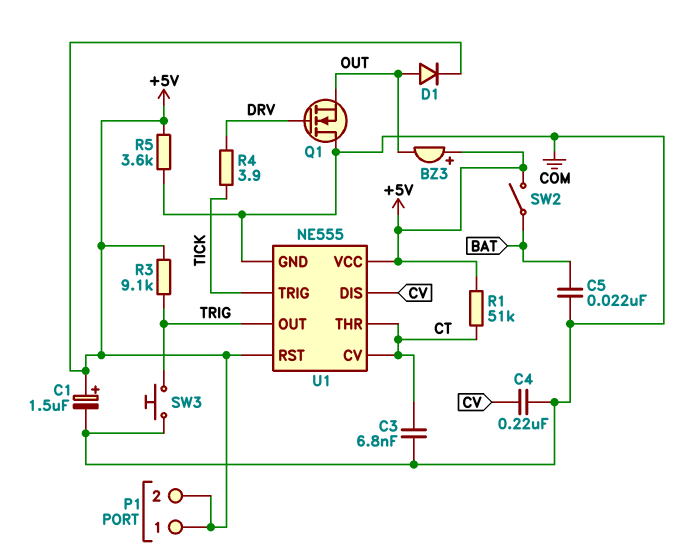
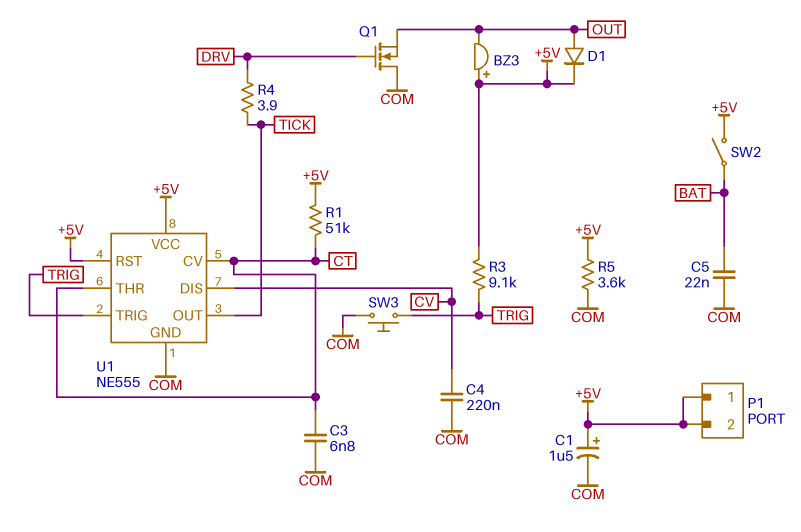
U1 pin OUT: TRIG -> TICK
U1 pin TRIG: TICK -> TRIG

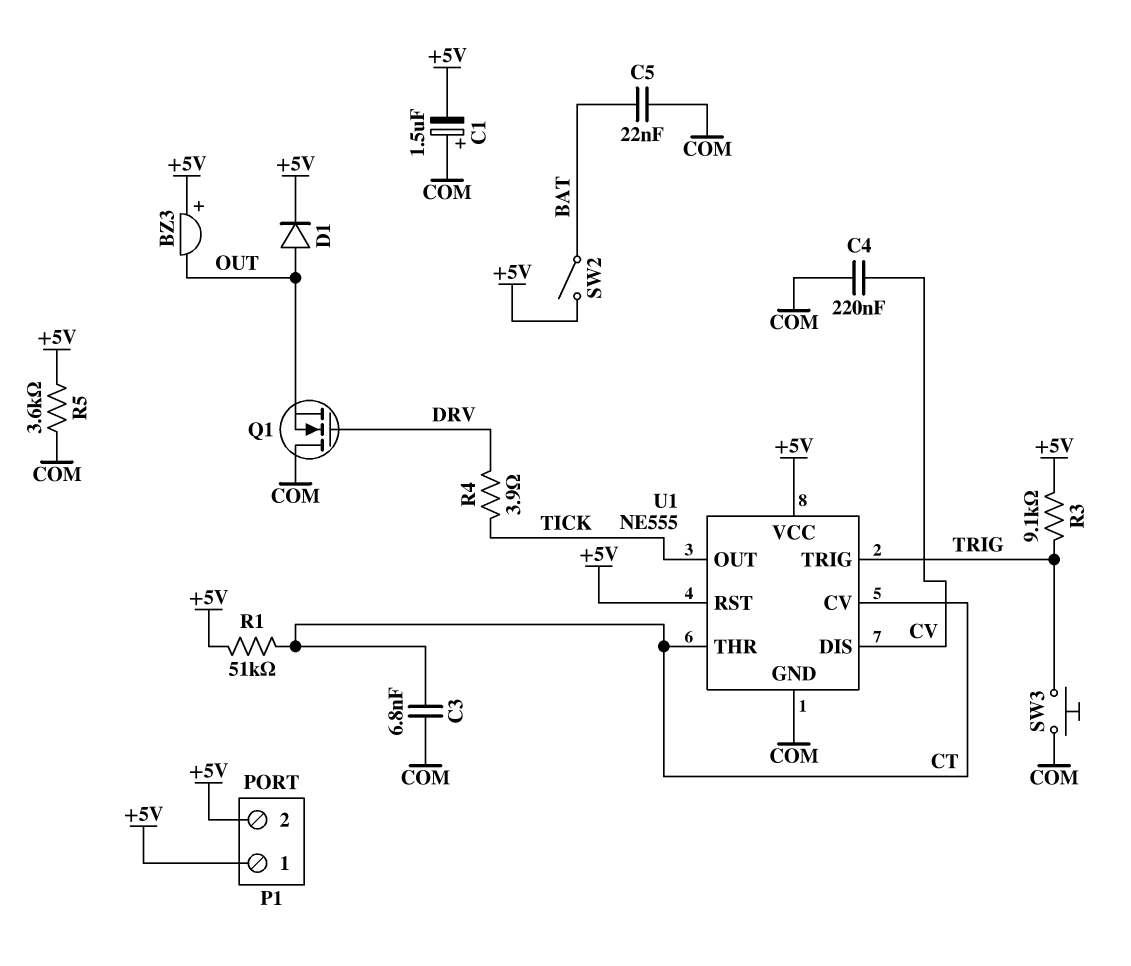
C1: 1.5uF (plus +5V, minus COM) -> 1.5uF (plus COM, minus +5V)

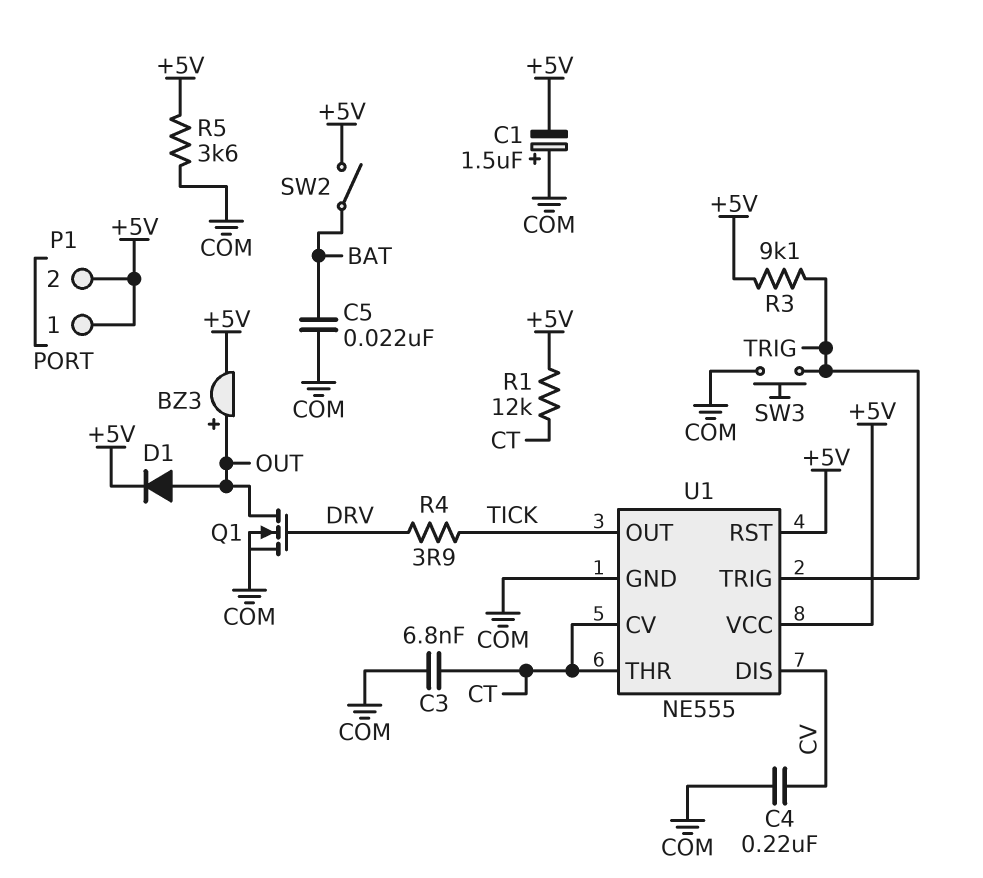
BZ3: buzzer (plus +5V, minus OUT) -> buzzer (plus OUT, minus +5V)
Q1: NMOS (G DRV, D COM, S OUT) -> NMOS (G DRV, D OUT, S COM)
R1: 51k (+5V, CT) -> 12k (+5V, CT)

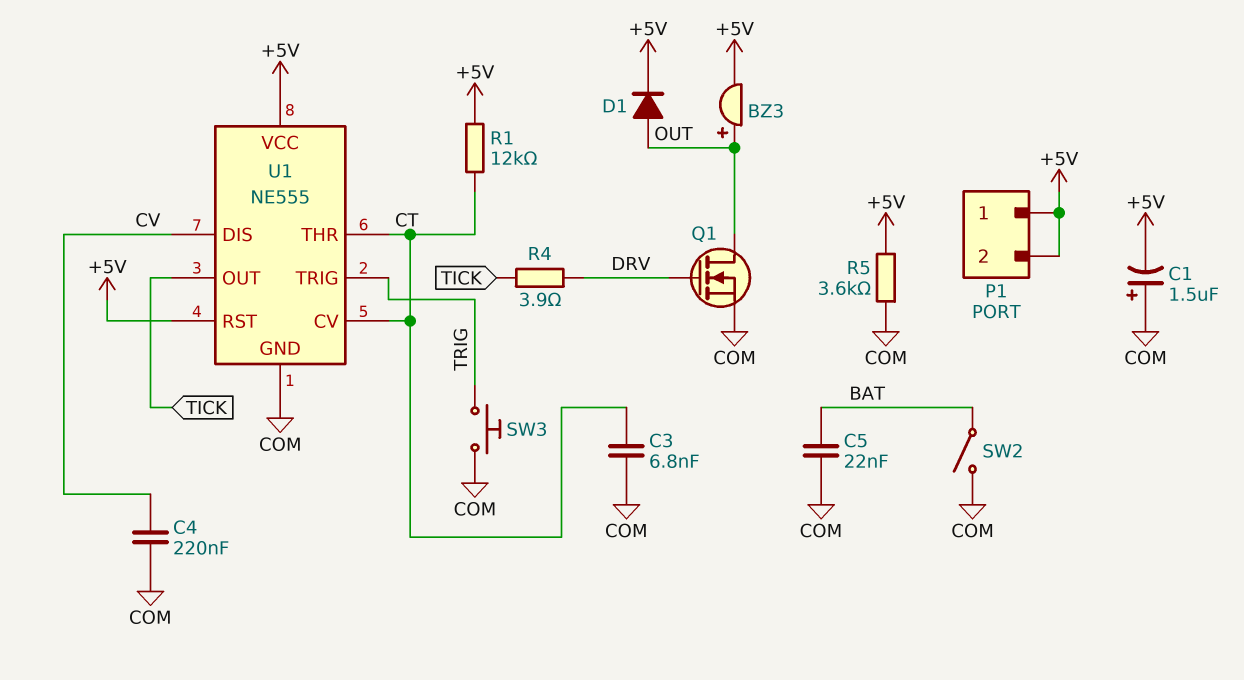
R3: 9.1k (+5V, TRIG) -> none
SW2: switch (+5V, BAT) -> switch (BAT, COM)

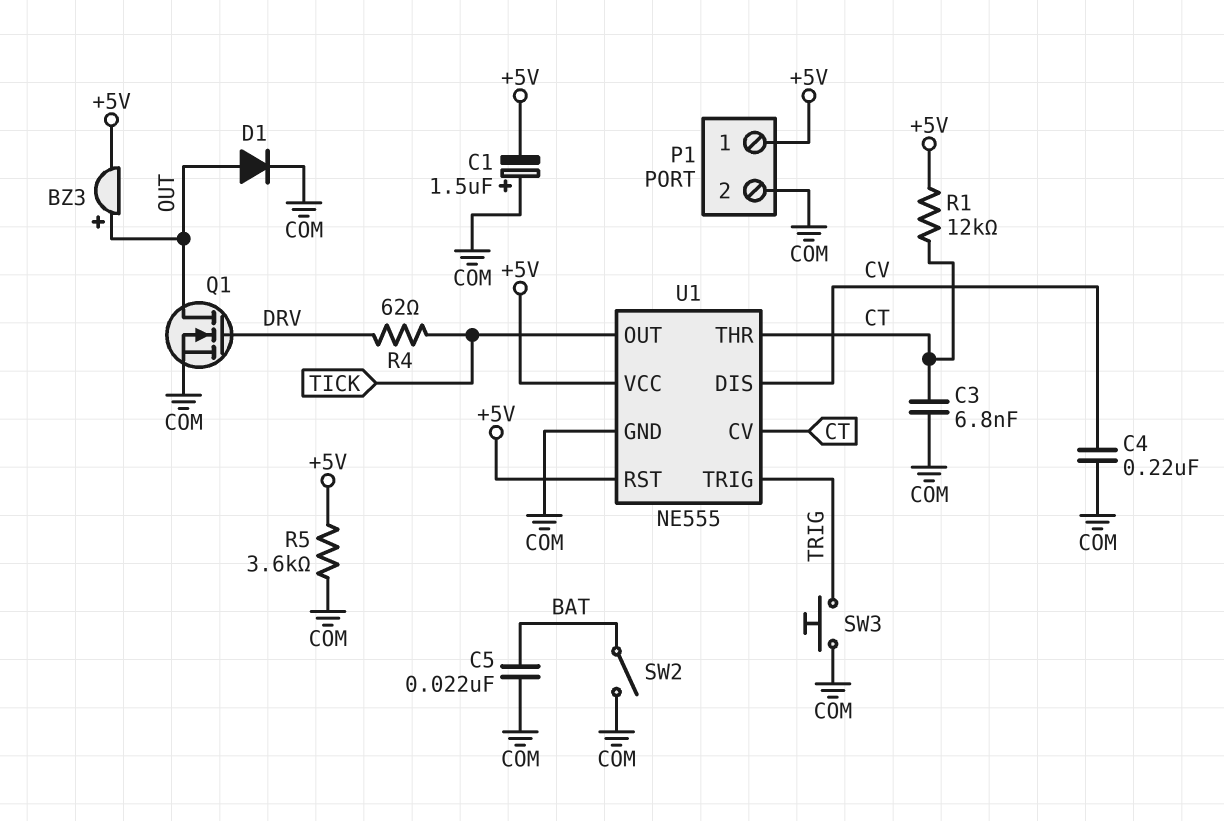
D1: diode (A OUT, K +5V) -> diode (A OUT, K COM)
P1 pin 2: +5V -> COM
R4: 3.9 (DRV, TICK) -> 62 (DRV, TICK)

